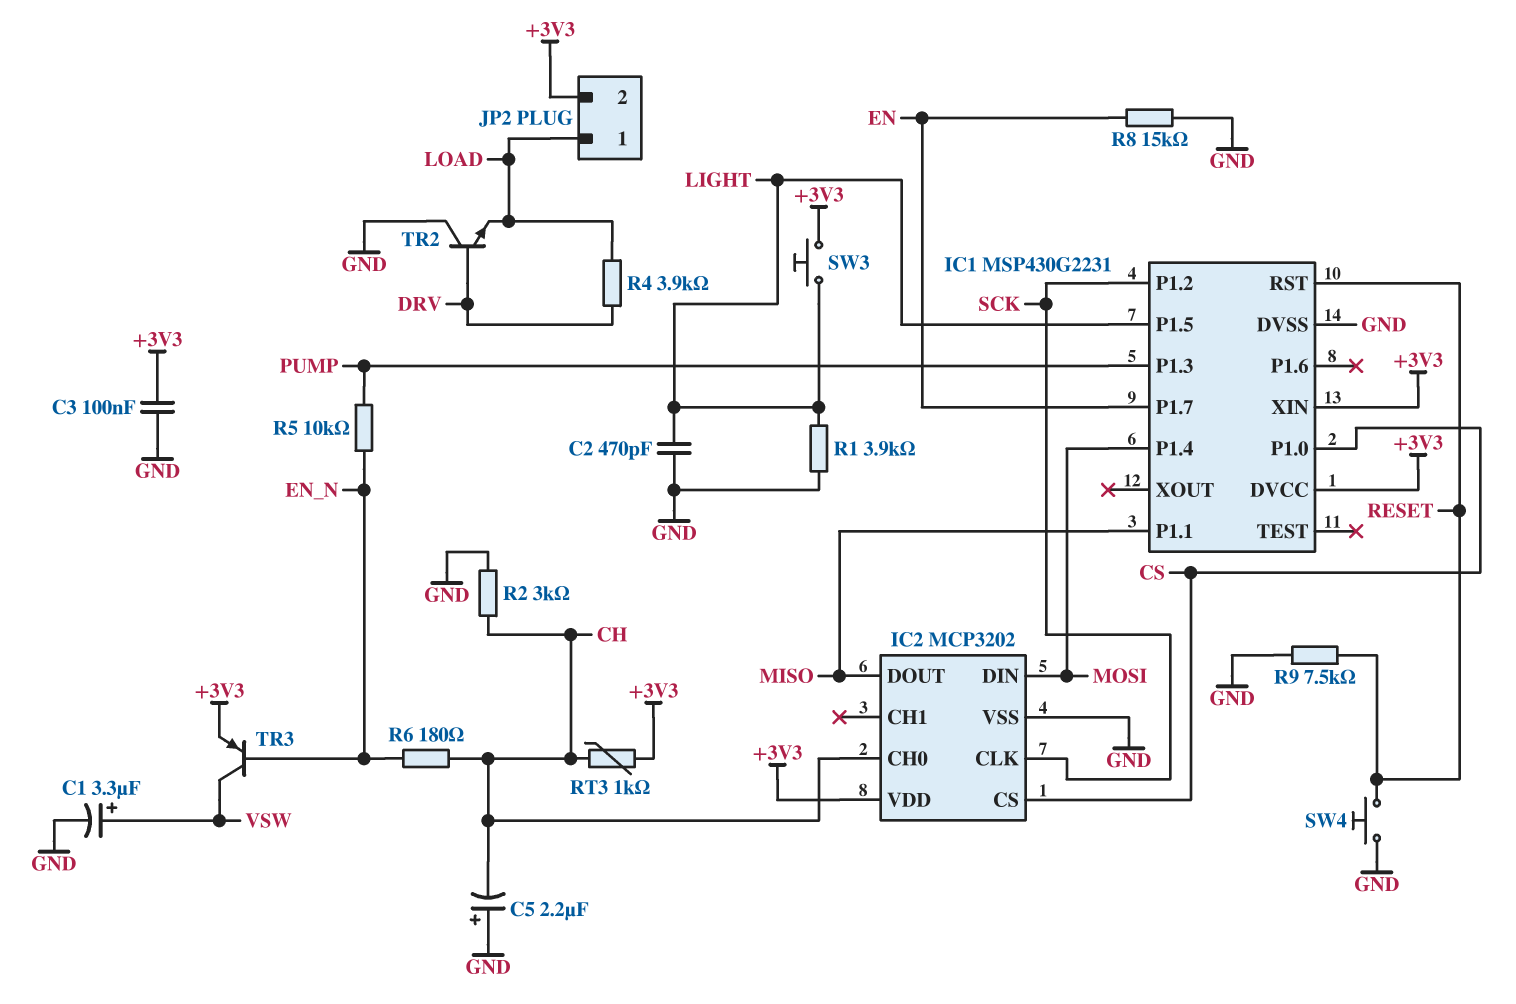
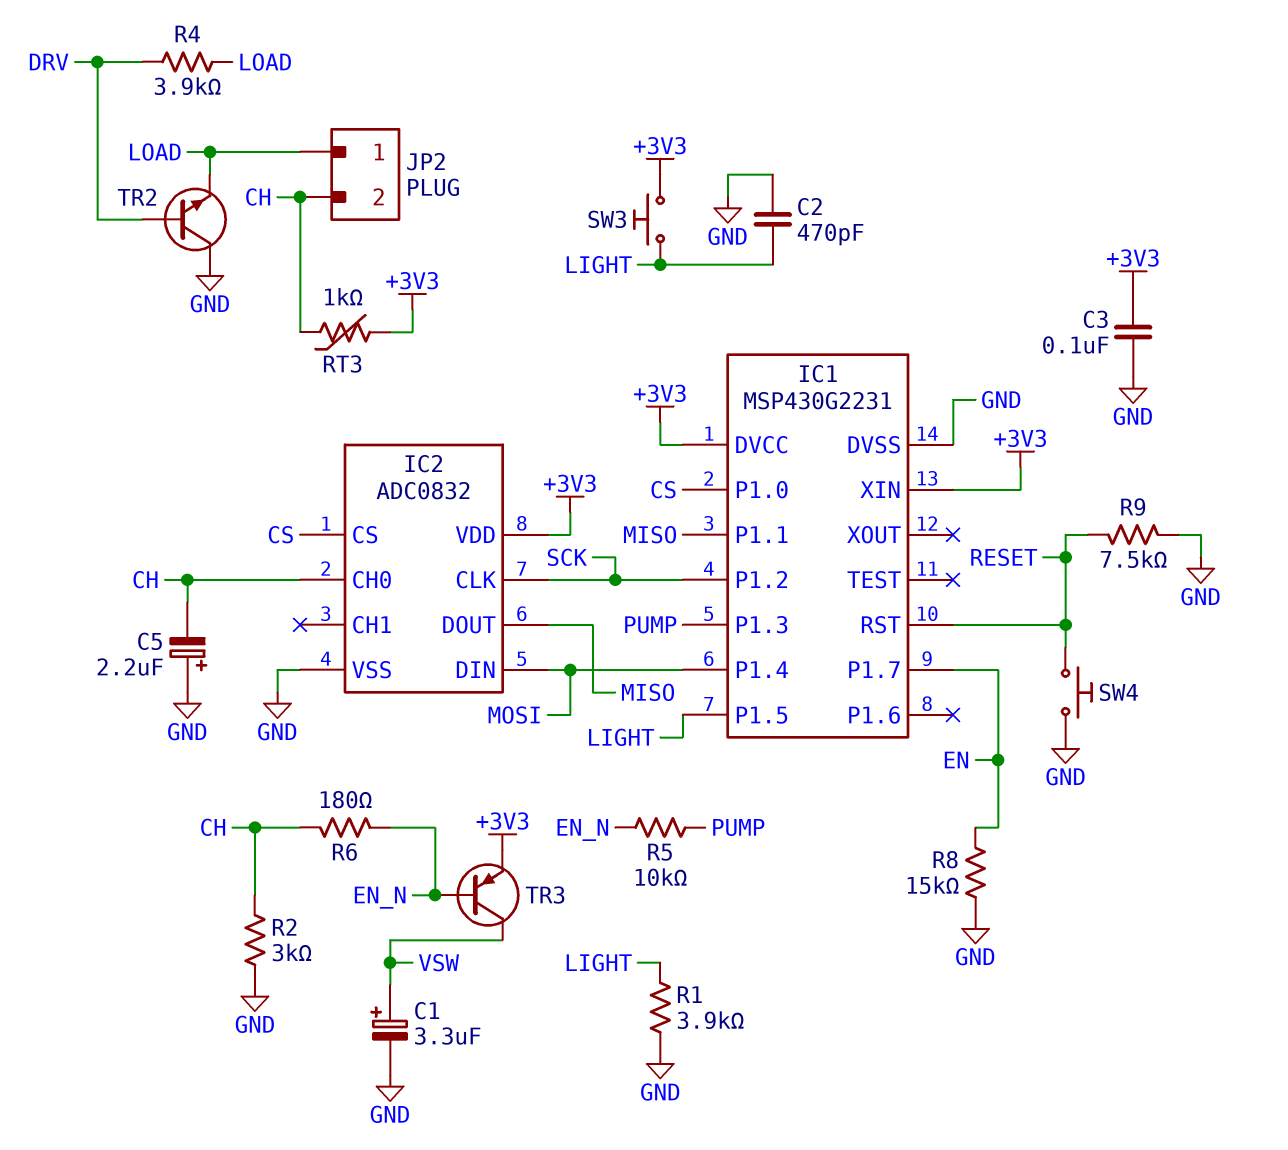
IC2: MCP3202 -> ADC0832
JP2 pin 2: +3V3 -> CH

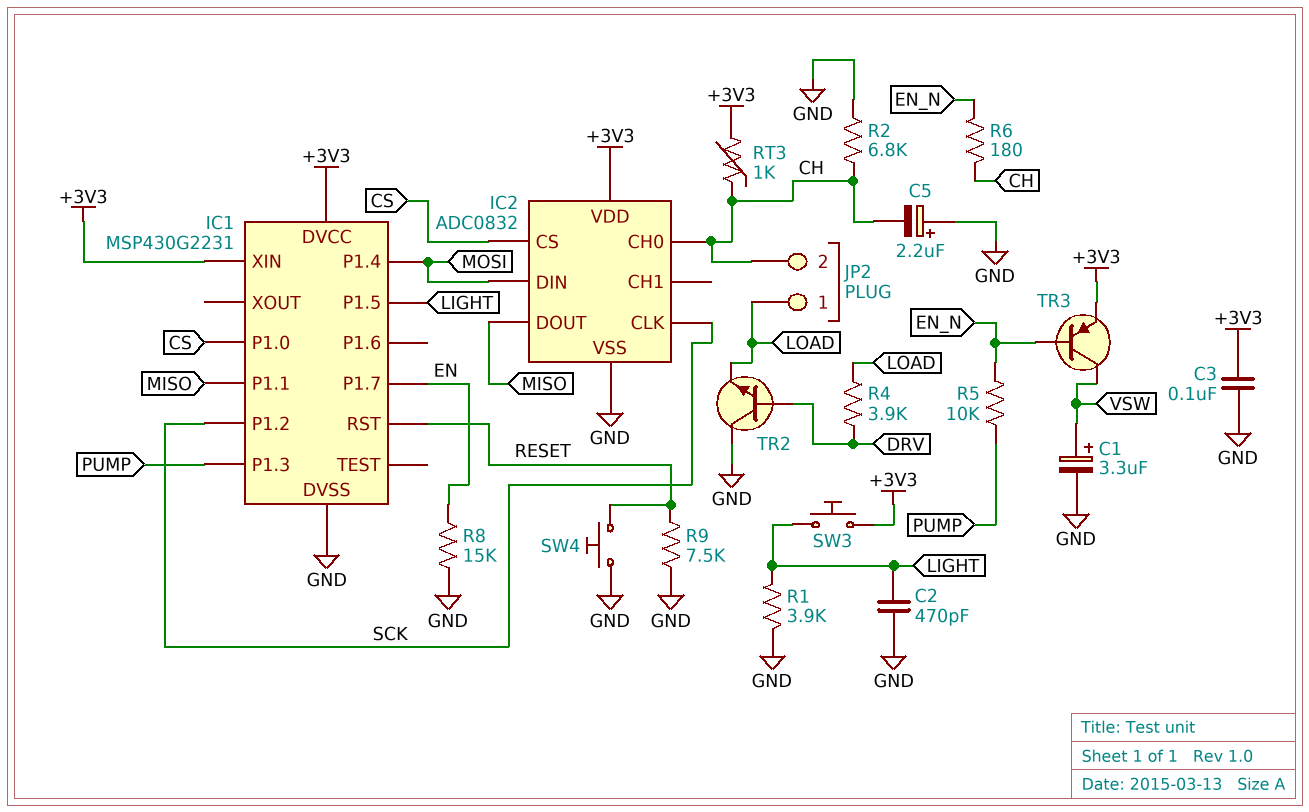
R2: 3k (CH, GND) -> 6.8k (CH, GND)

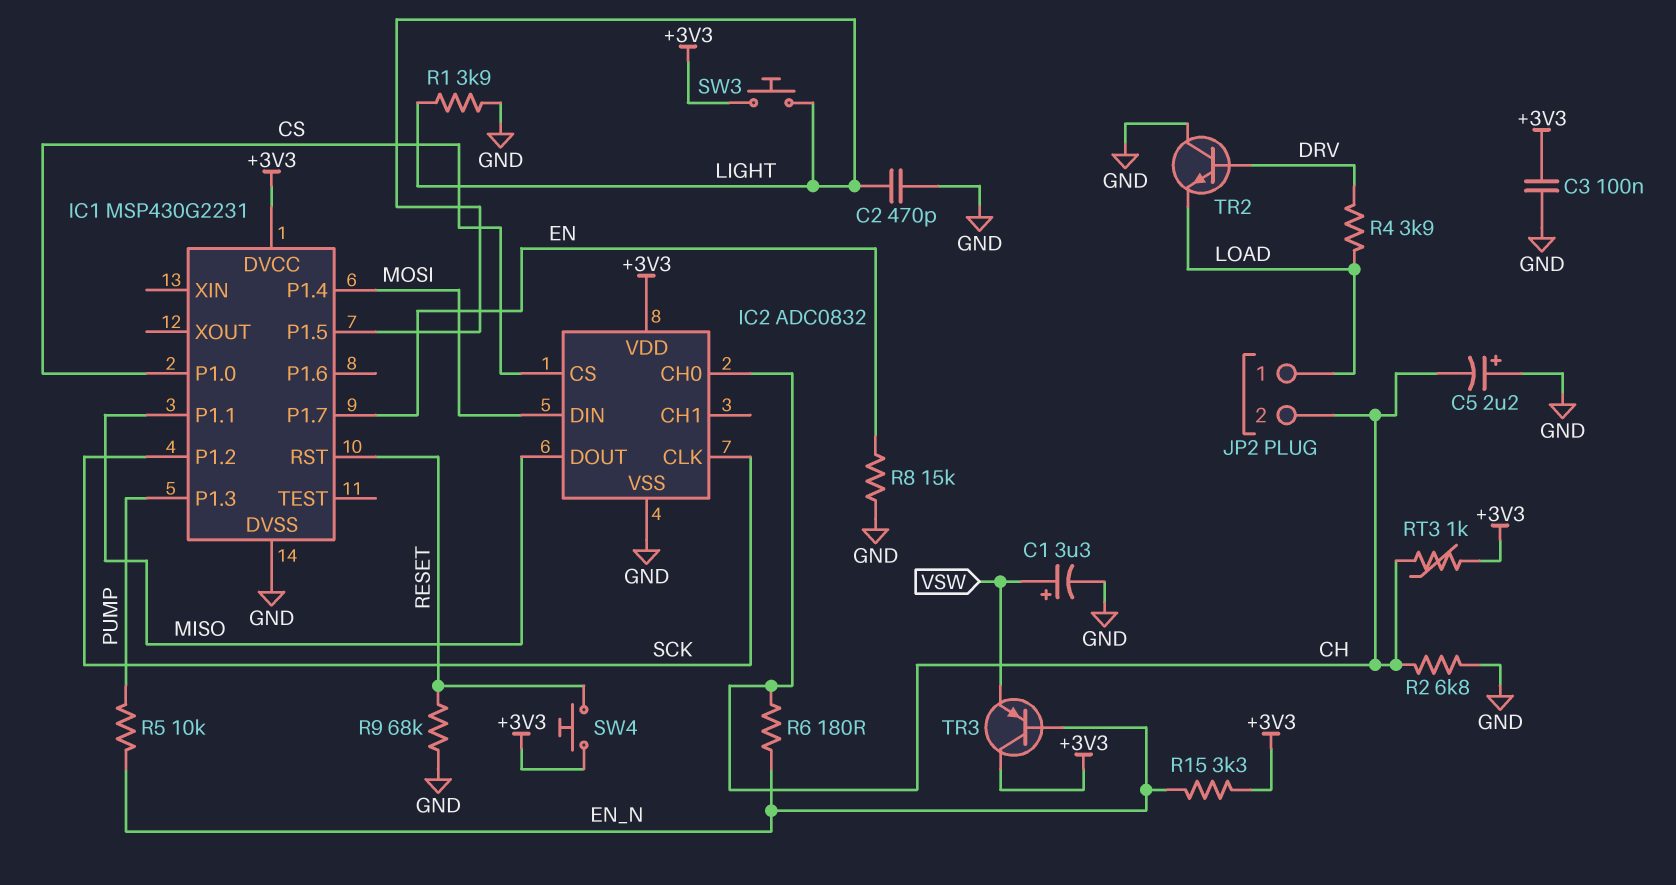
IC1 pin XIN: +3V3 -> none
R9: 7.5k (GND, RESET) -> 68k (GND, RESET)
R15: none -> 3.3k (+3V3, EN_N)
SW4: button (GND, RESET) -> button (+3V3, RESET)
TR3: PNP (B EN_N, C VSW, E +3V3) -> PNP (B EN_N, C +3V3, E VSW)

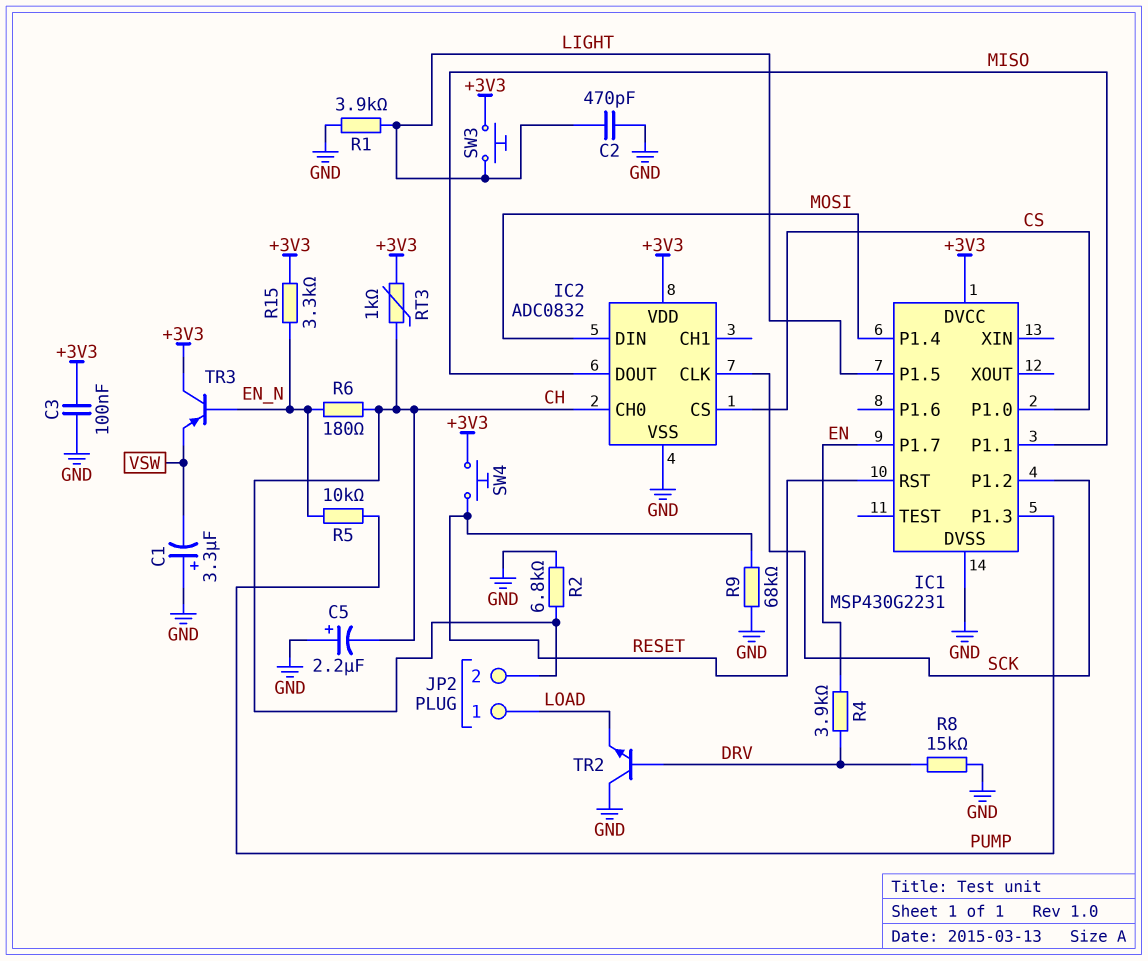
C1: 3.3uF (plus VSW, minus GND) -> 3.3uF (plus GND, minus VSW)
R4: 3.9k (DRV, LOAD) -> 3.9k (DRV, EN)
R8: 15k (EN, GND) -> 15k (DRV, GND)

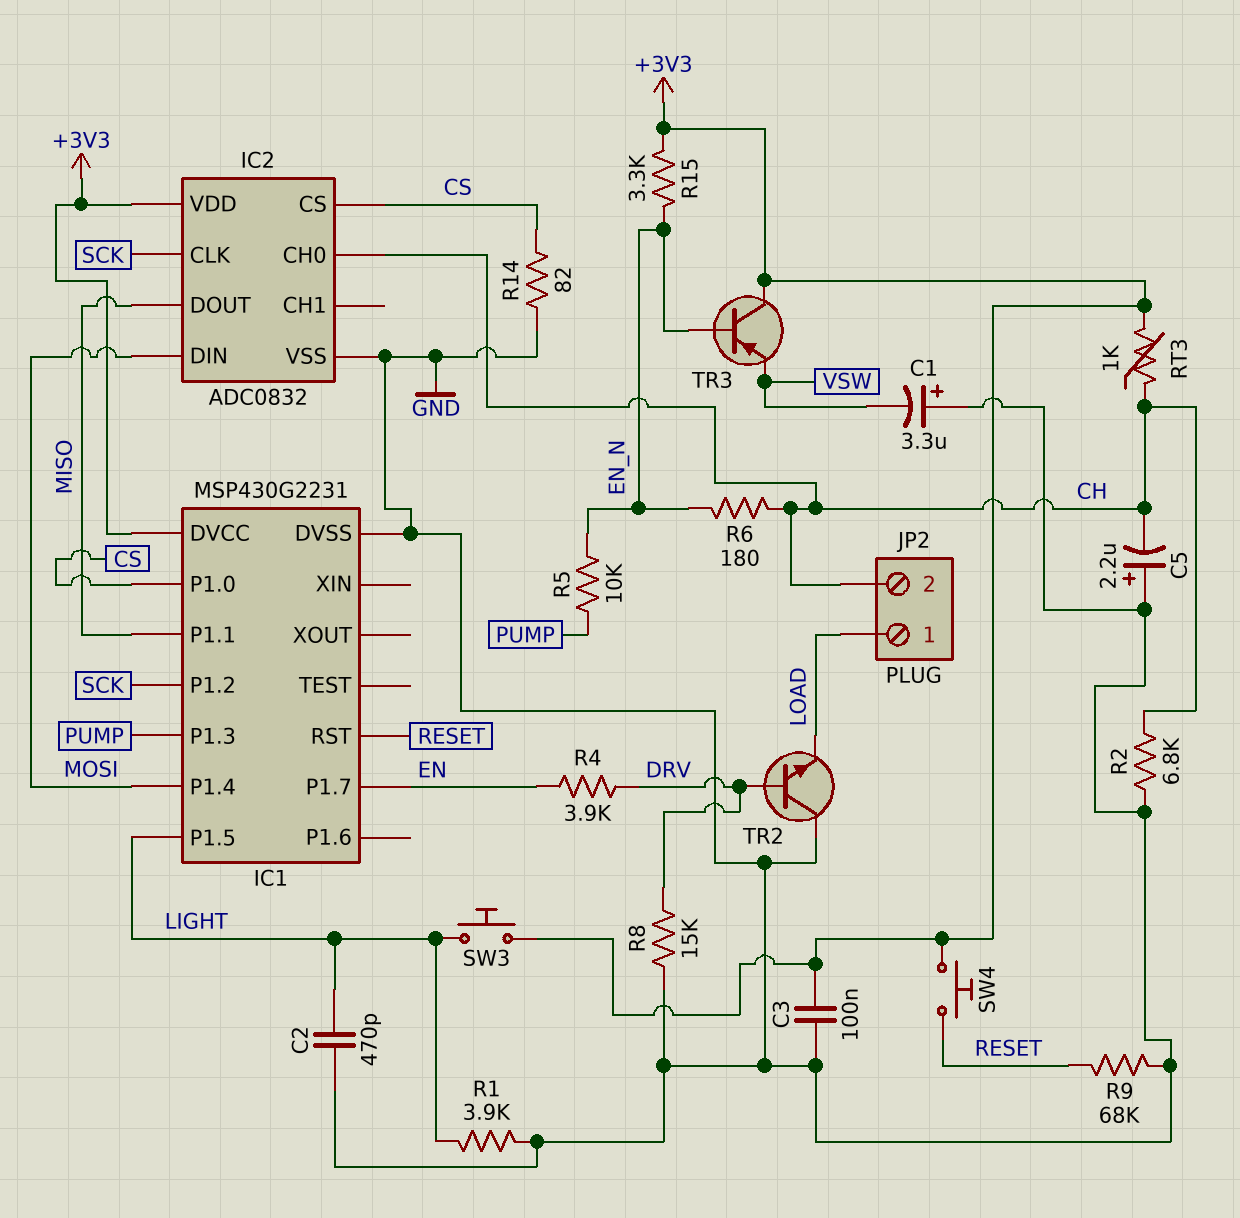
R14: none -> 82 (CS, GND)

